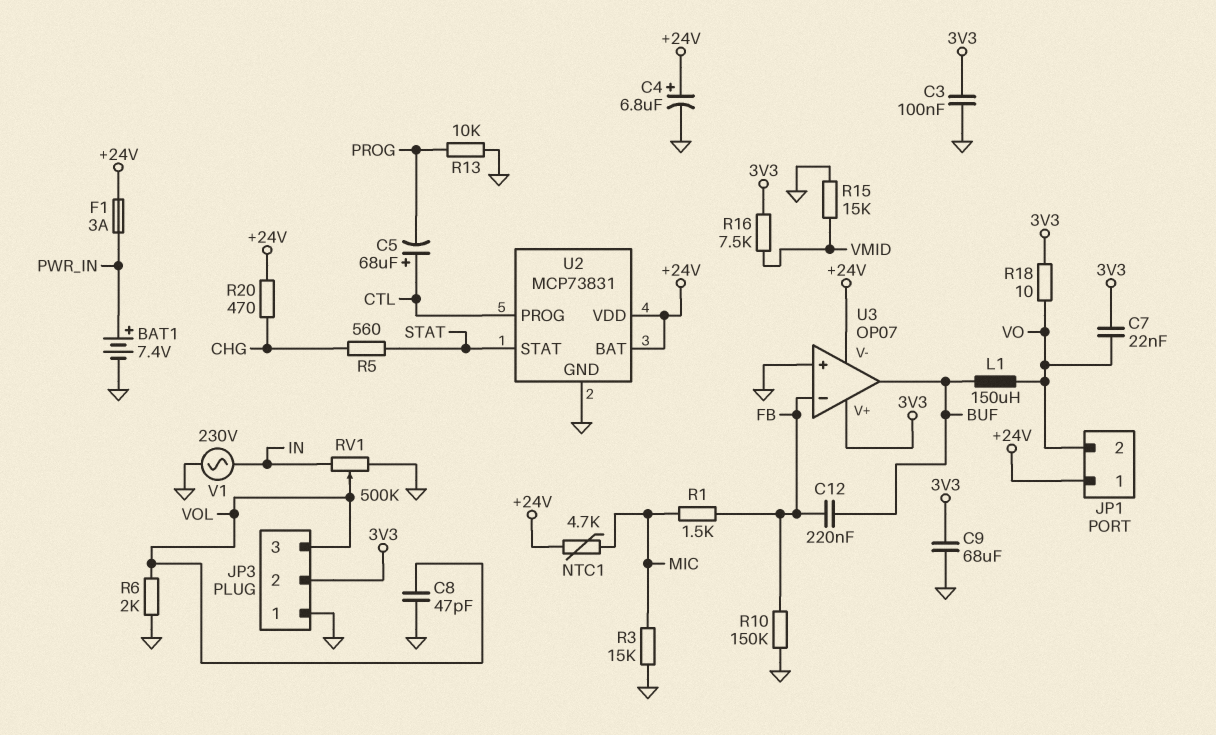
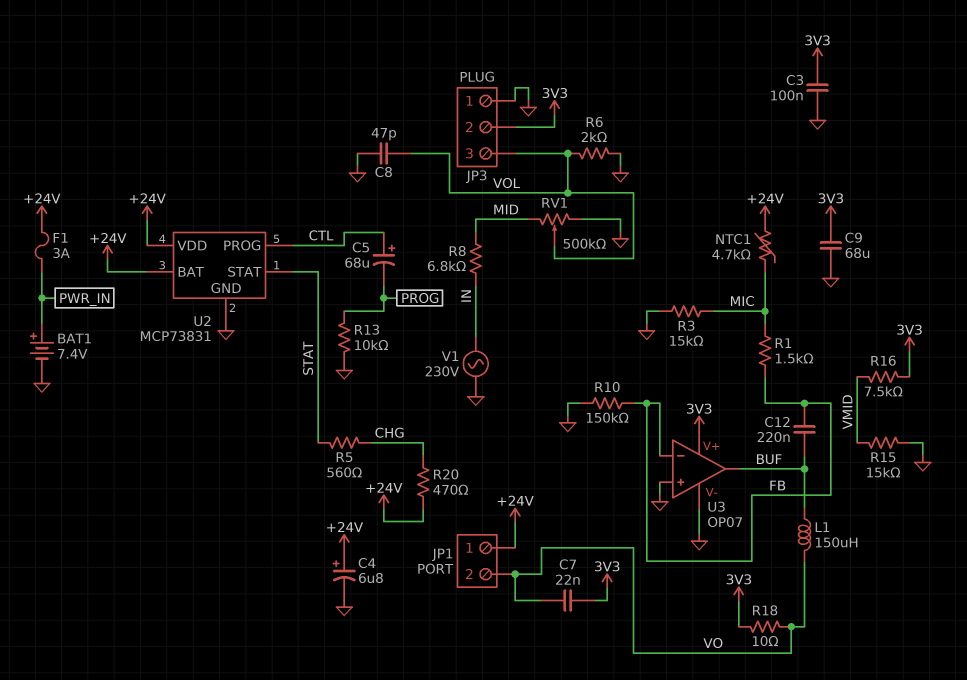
R8: none -> 6.8k (IN, MID)
RV1: 500k (GND, IN, wiper VOL) -> 500k (GND, MID, wiper VOL)
U3 pin V-: +24V -> GND

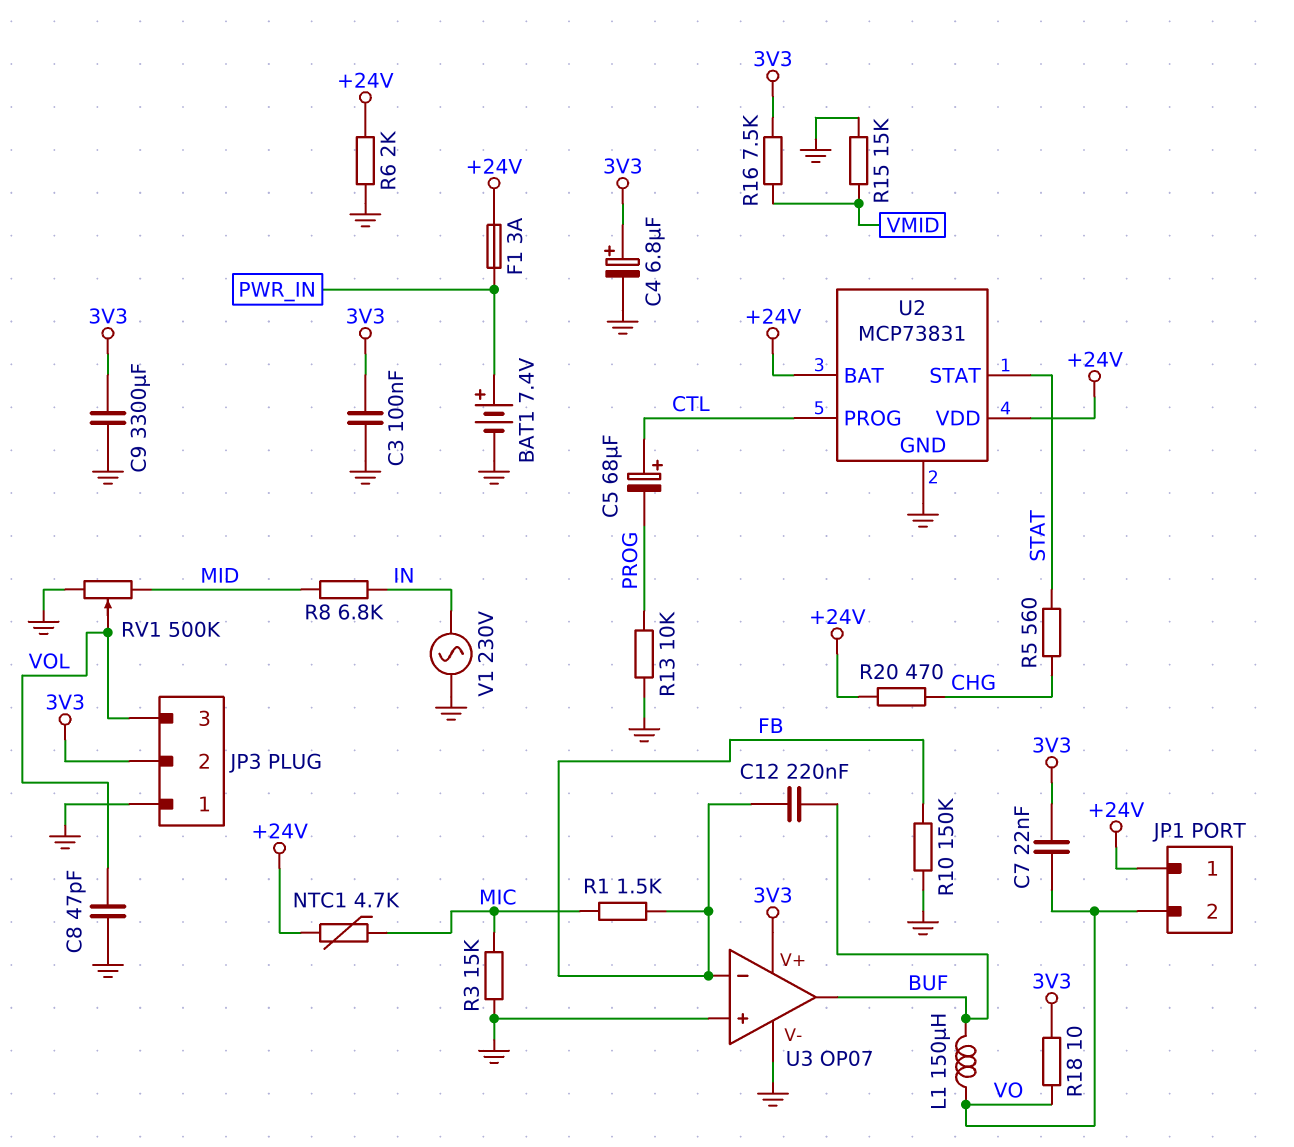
C4: 6.8uF (plus +24V, minus GND) -> 6.8uF (plus 3V3, minus GND)
C9: 68uF (3V3, GND) -> 3300uF (3V3, GND)
R6: 2k (GND, VOL) -> 2k (+24V, GND)

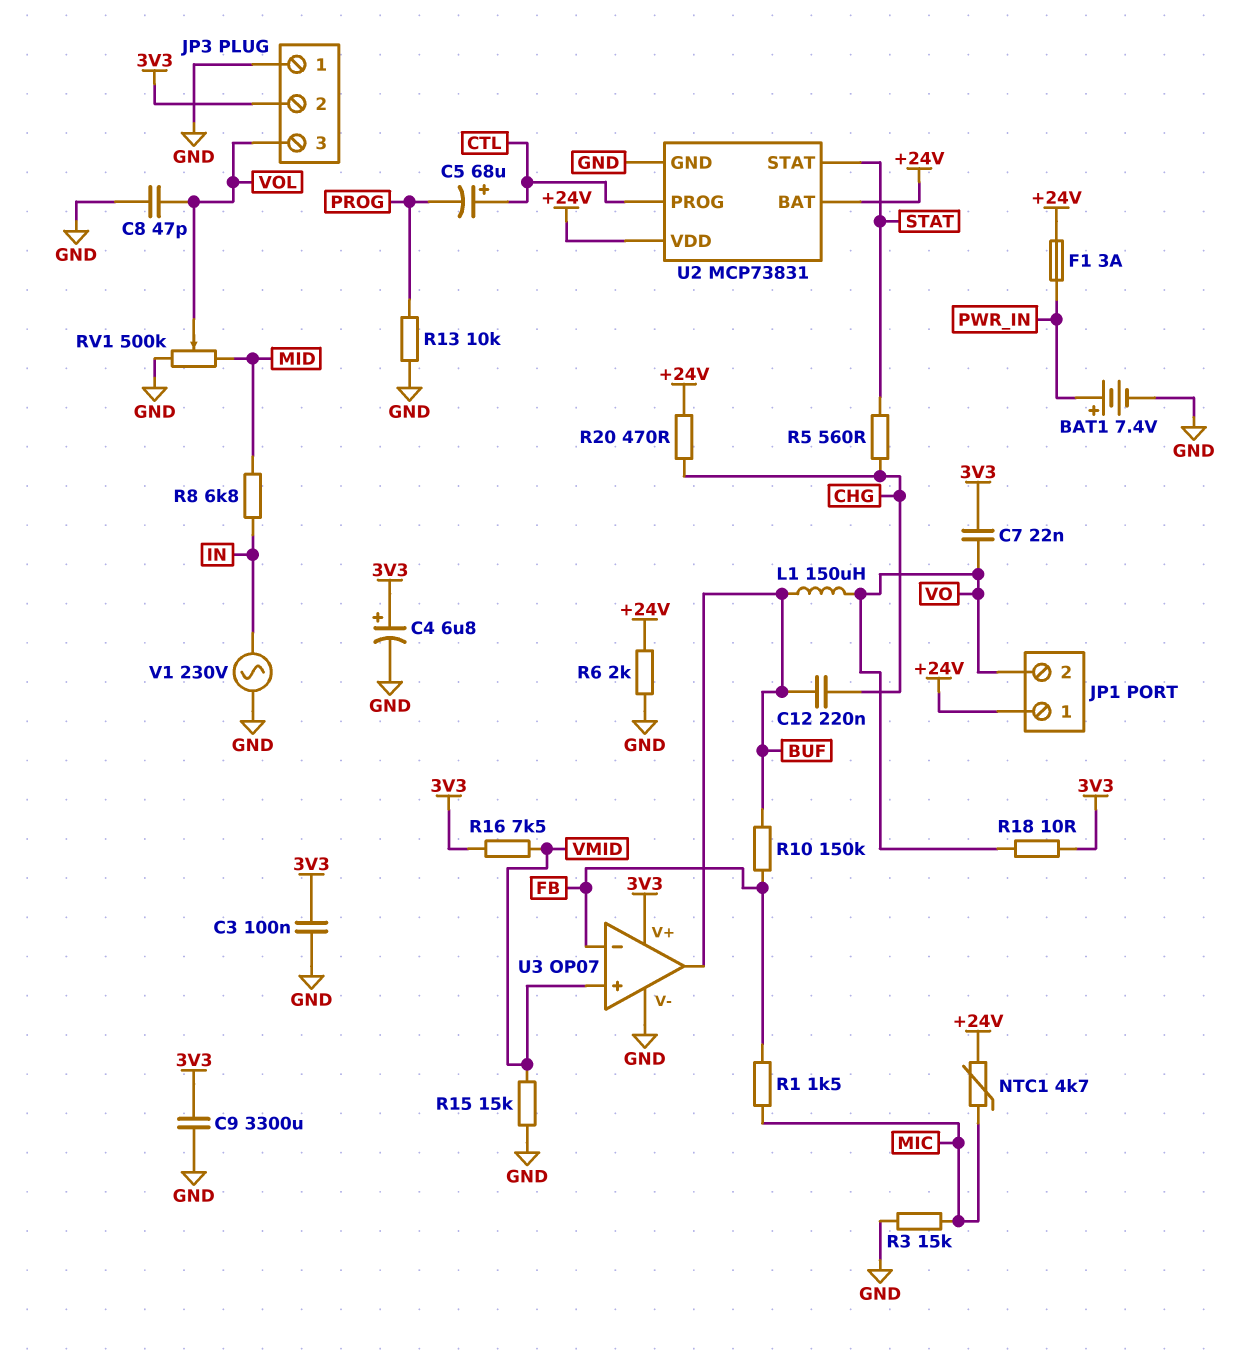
C12: 220nF (BUF, FB) -> 220nF (BUF, CHG)
R10: 150k (FB, GND) -> 150k (BUF, FB)
U3 pin in+: GND -> VMID

